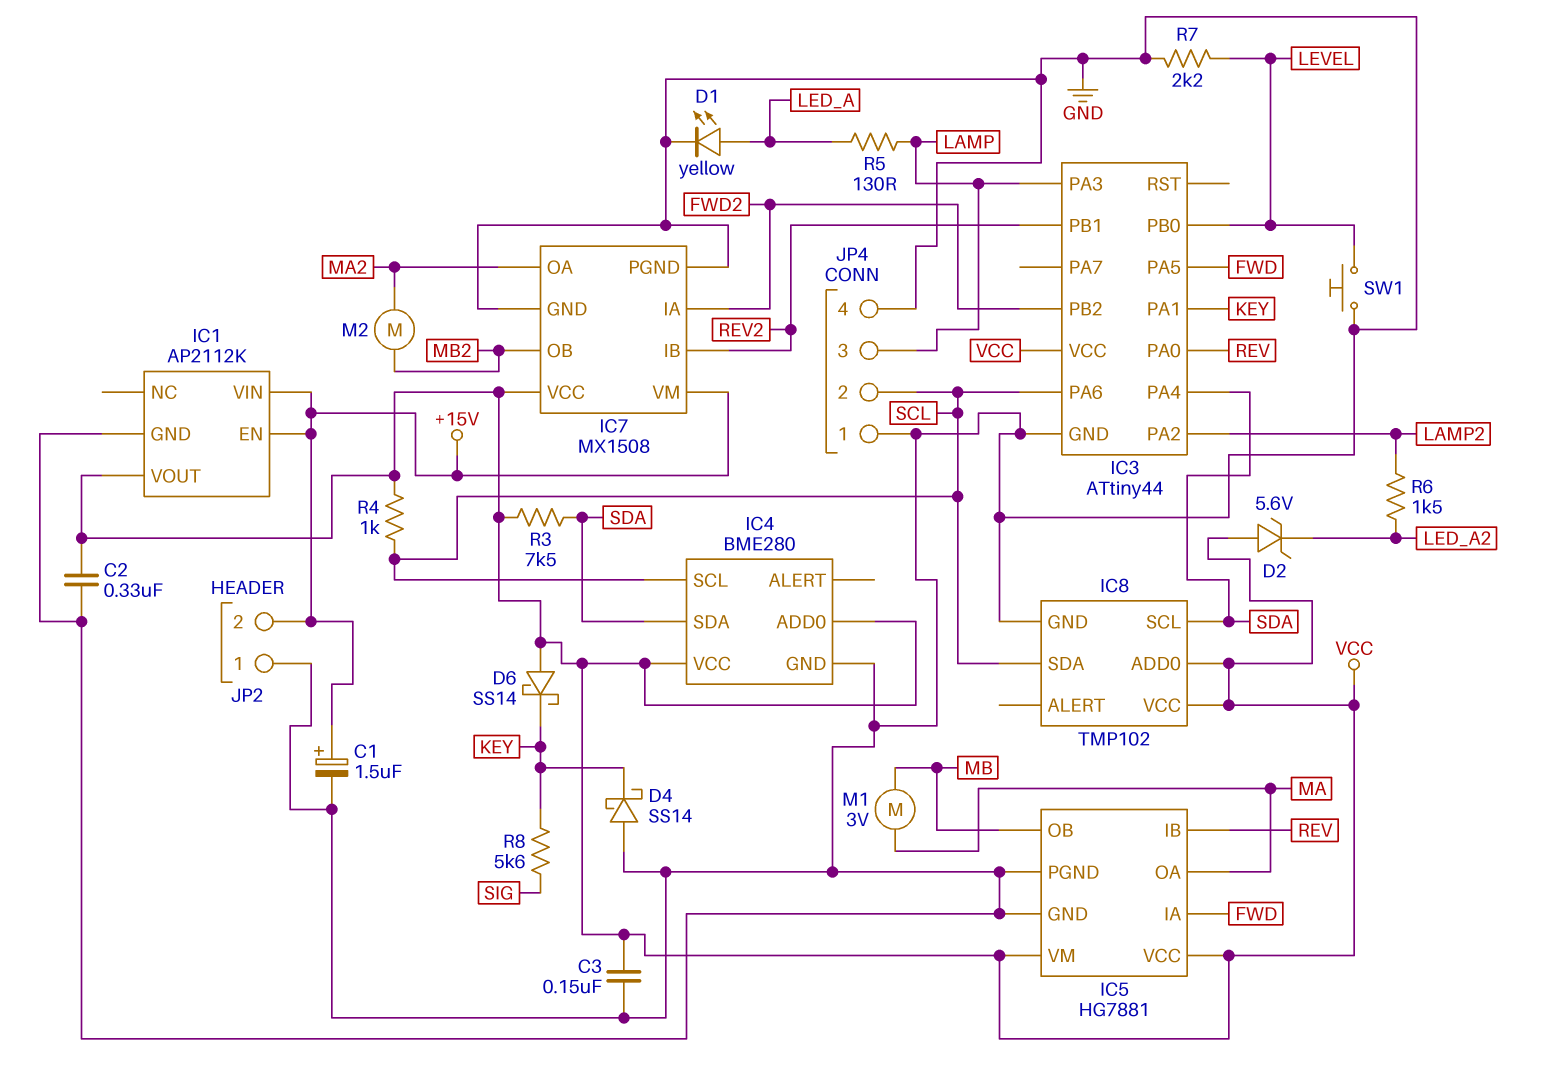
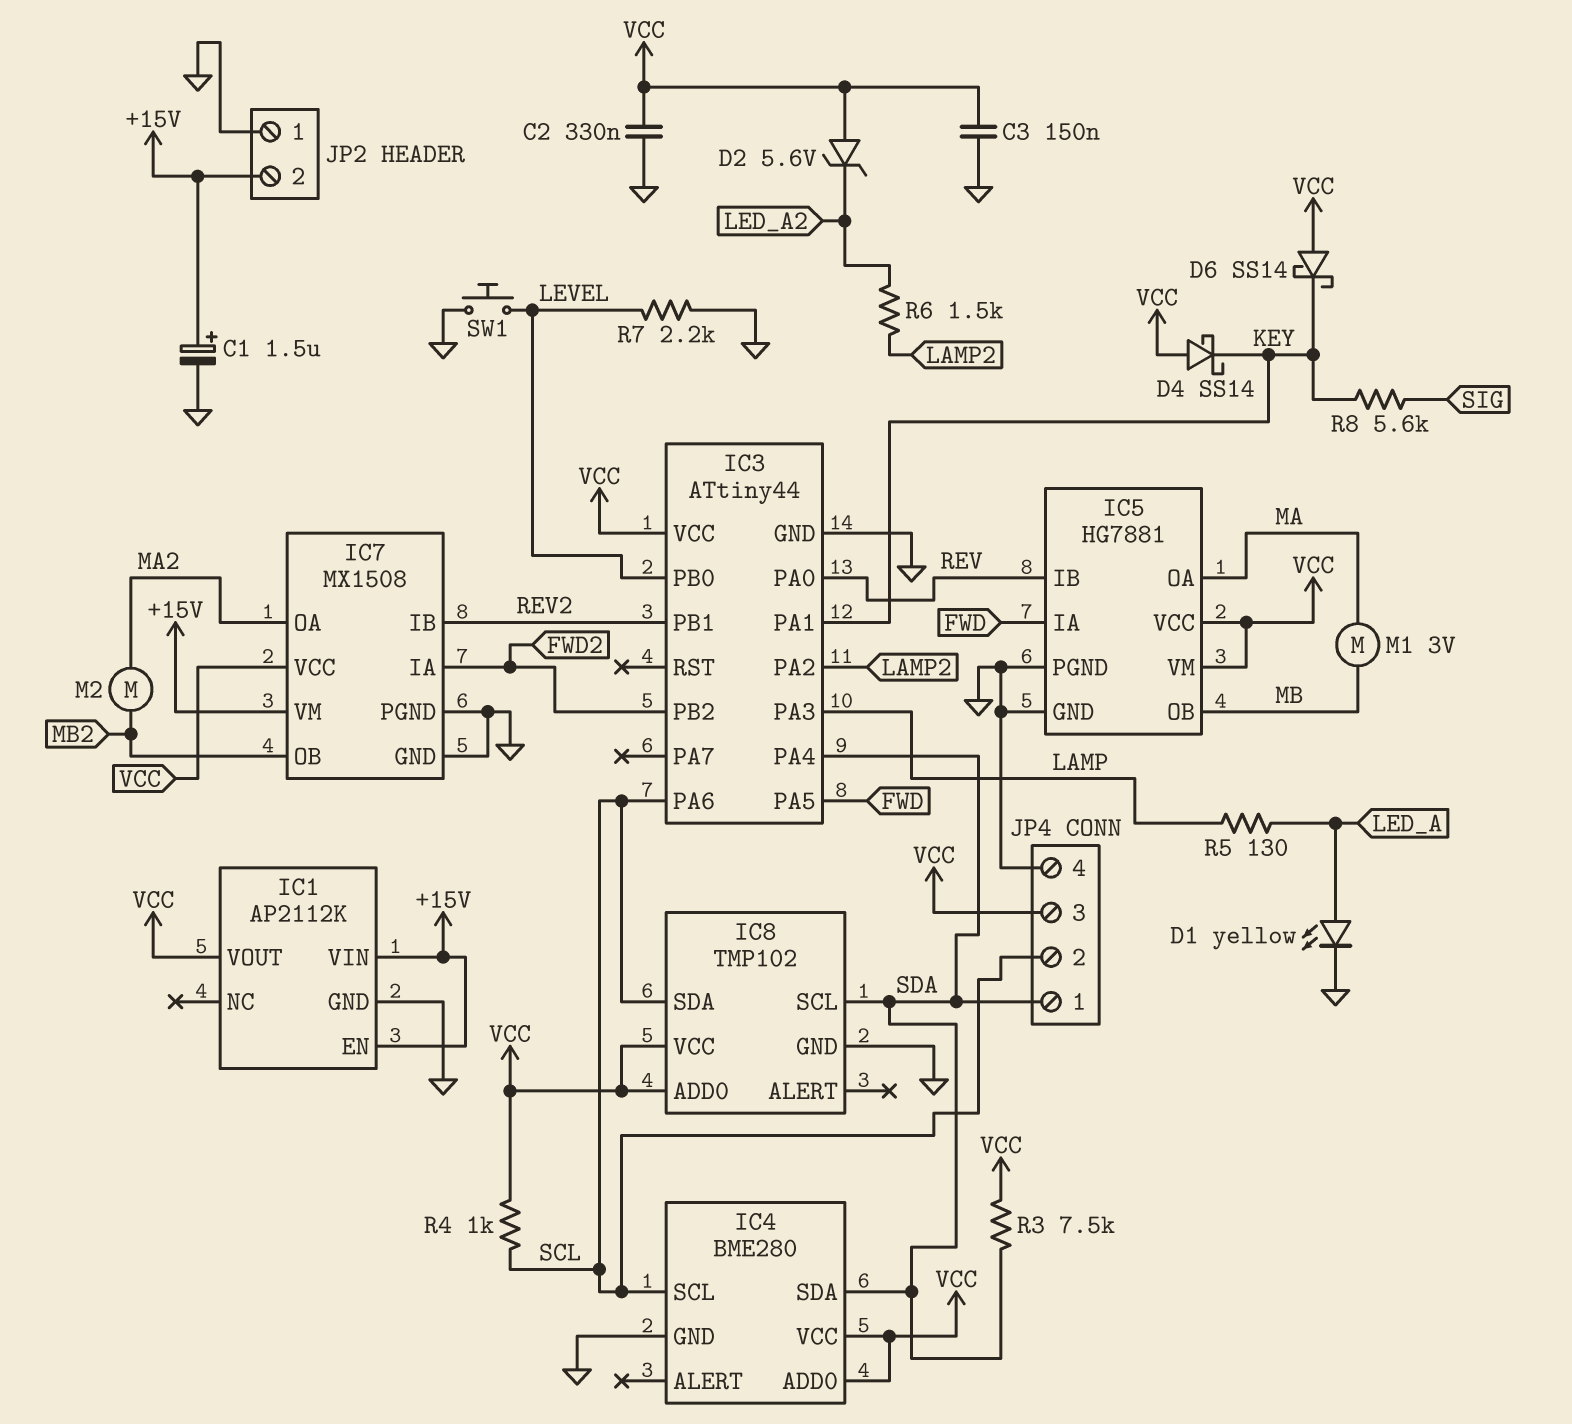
D4: schottky SS14 (A GND, K KEY) -> schottky SS14 (A VCC, K KEY)
JP4 pin 1: GND -> SDA
JP4 pin 3: LAMP -> VCC

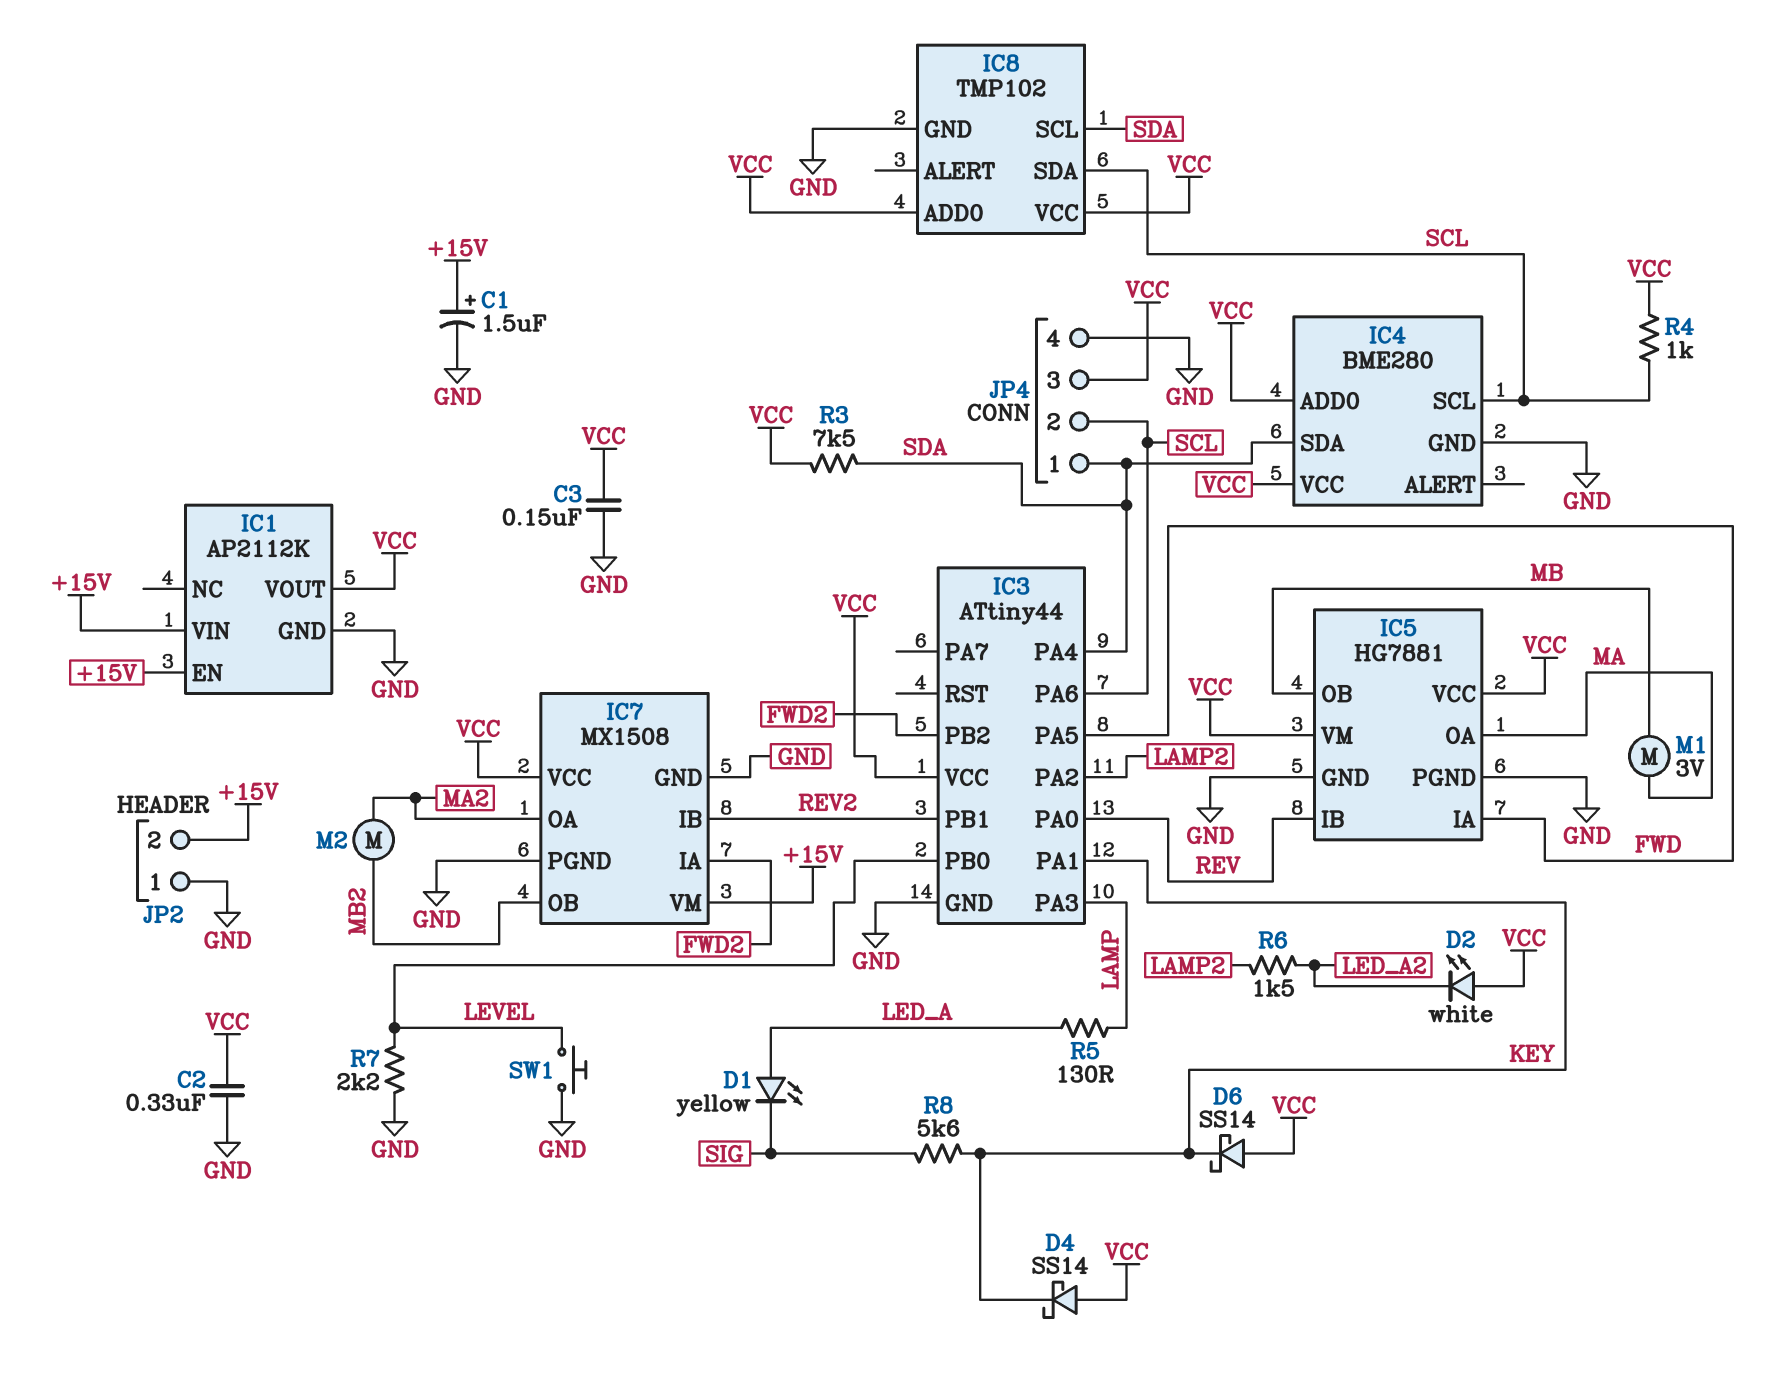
D1: LED yellow (A LED_A, K GND) -> LED yellow (A LED_A, K SIG)
D2: zener 5.6V (A VCC, K LED_A2) -> LED white (A VCC, K LED_A2)

